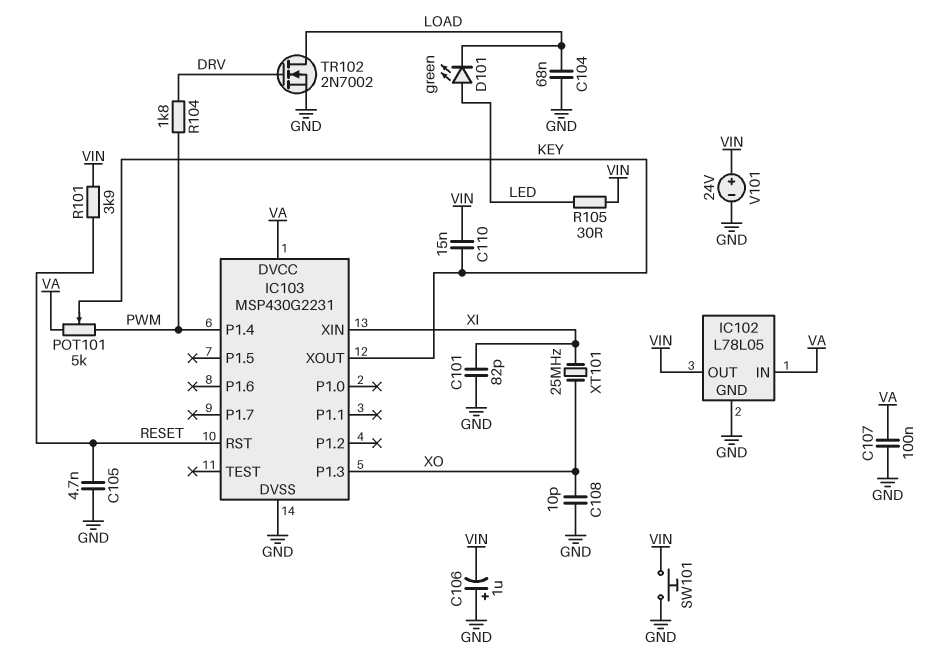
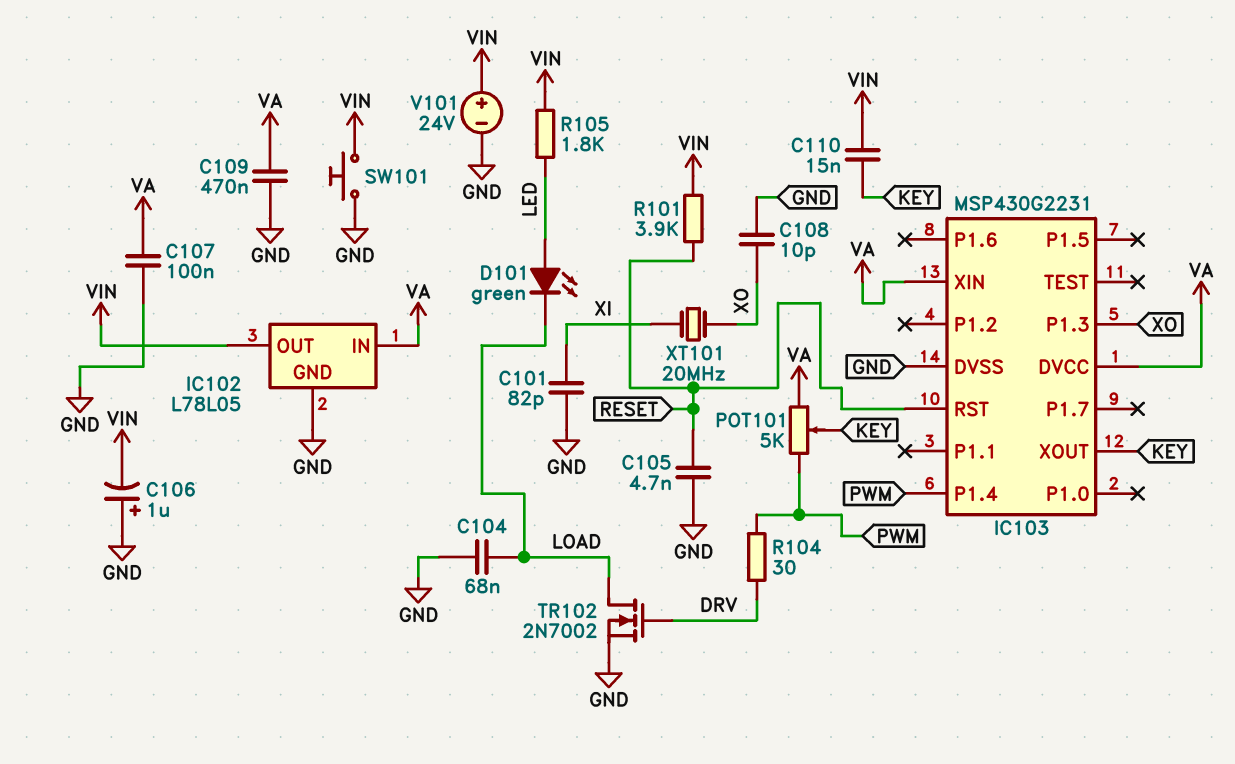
C109: none -> 470nF (GND, VA)
IC103 pin XIN: XI -> VA
R104: 1.8k (DRV, PWM) -> 30 (DRV, PWM)
R105: 30 (LED, VIN) -> 1.8k (LED, VIN)
XT101: 25MHz (XI, XO) -> 20MHz (XI, XO)

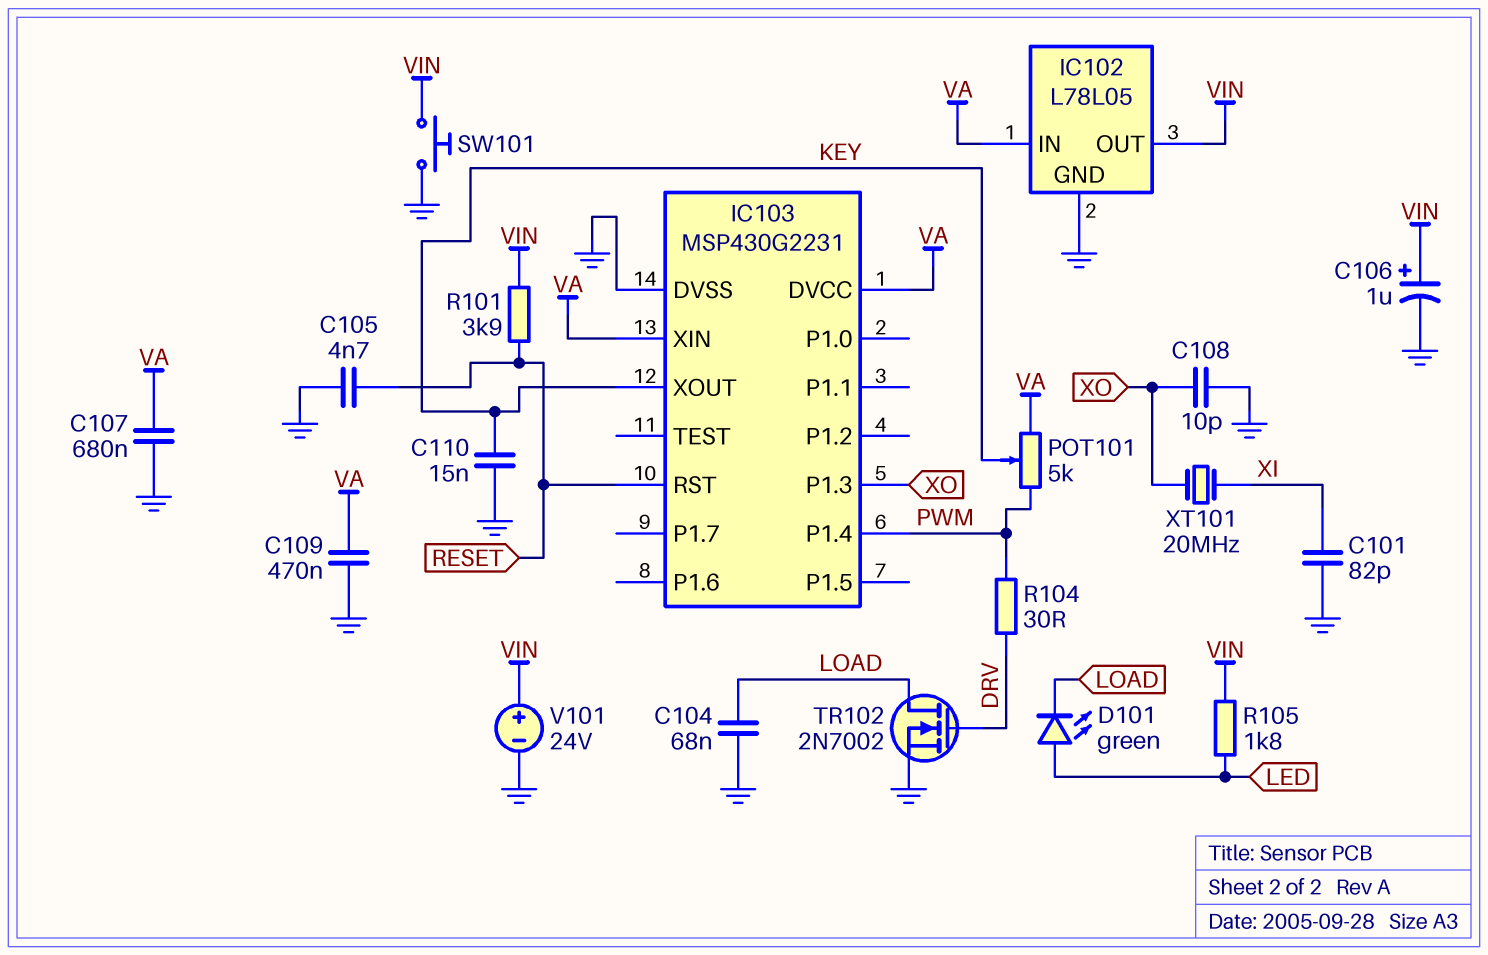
C106: 1uF (plus GND, minus VIN) -> 1uF (plus VIN, minus GND)
C107: 100nF (GND, VA) -> 680nF (GND, VA)
C110: 15nF (KEY, VIN) -> 15nF (GND, KEY)

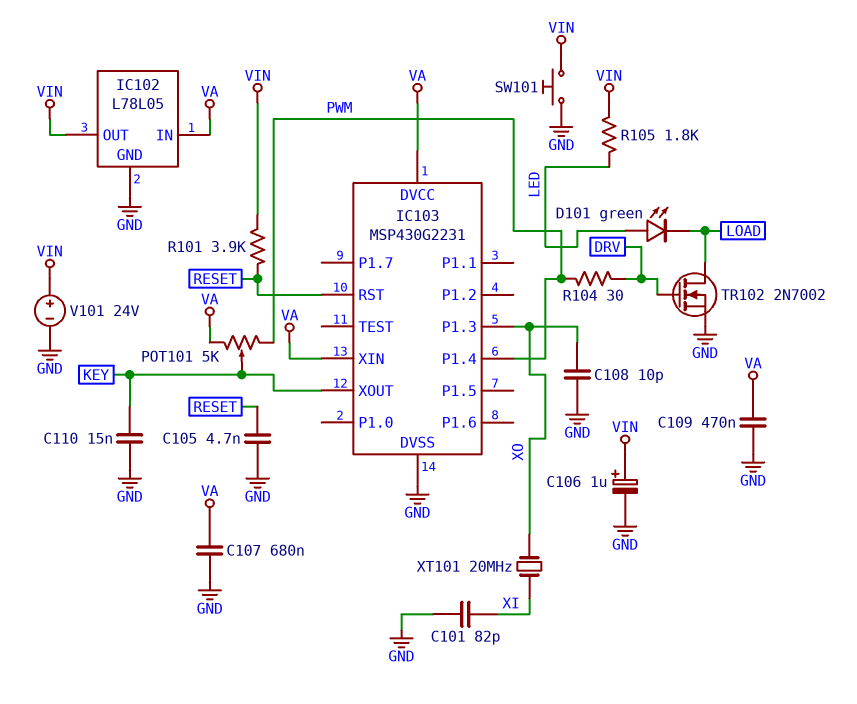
C104: 68nF (GND, LOAD) -> none

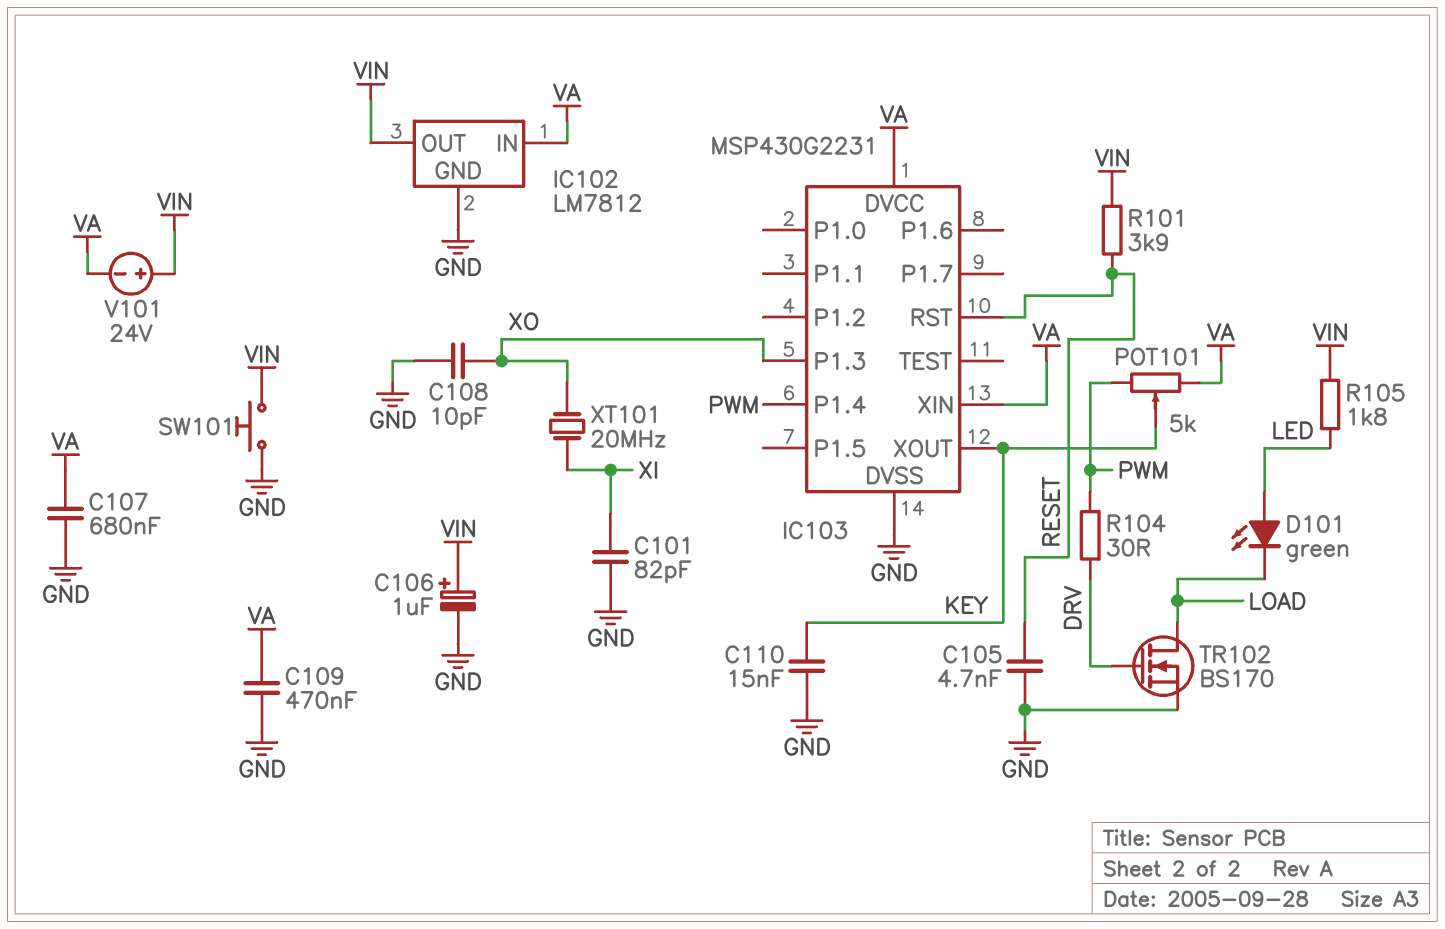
IC102: L78L05 -> LM7812
TR102: NMOS 2N7002 (G DRV, D LOAD, S GND) -> NMOS BS170 (G DRV, D LOAD, S GND)
V101: 24V (plus VIN, minus GND) -> 24V (plus VIN, minus VA)

